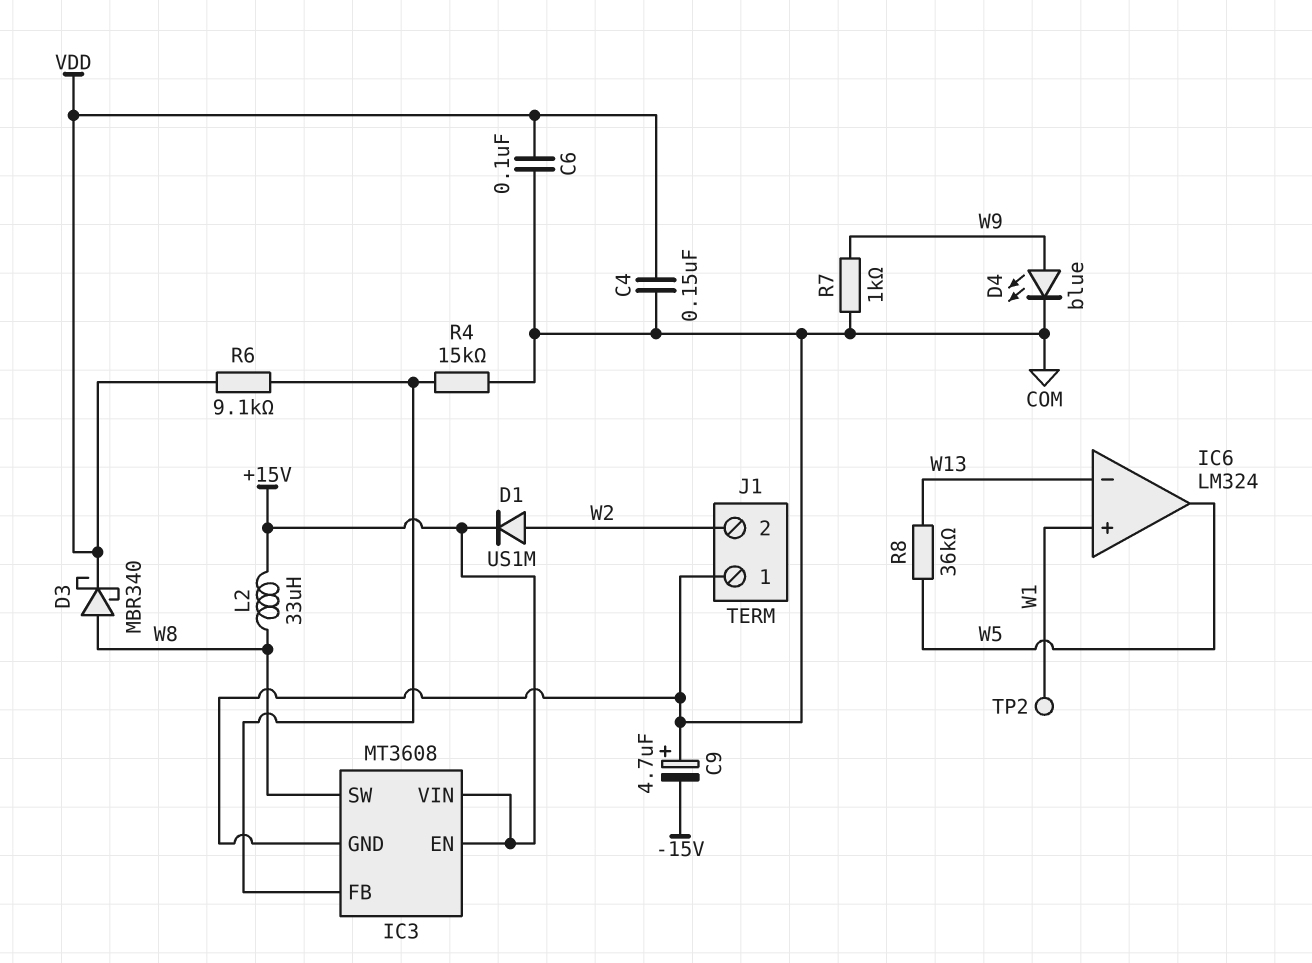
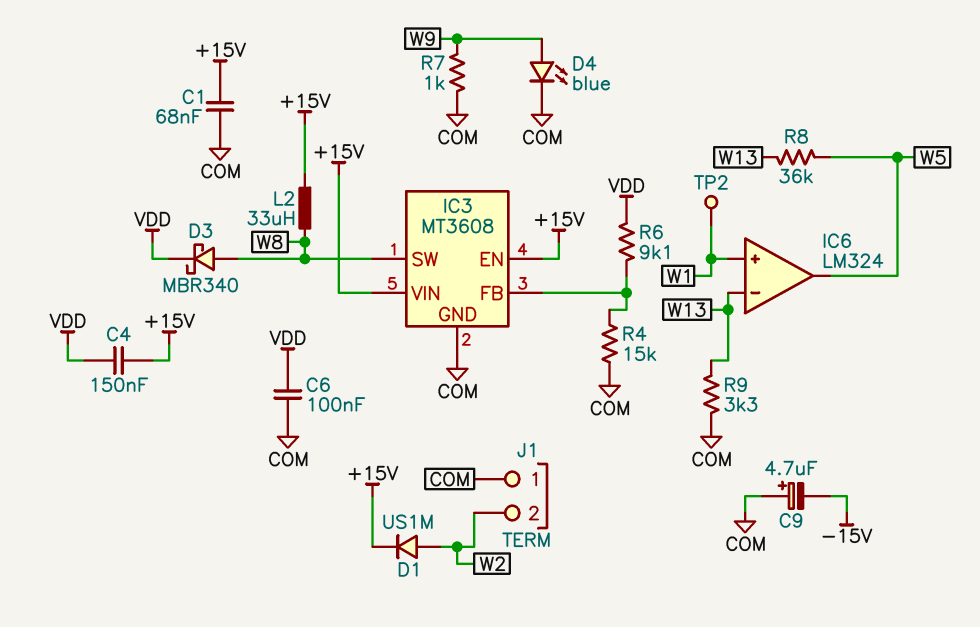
C1: none -> 68nF (+15V, COM)
C4: 150nF (COM, VDD) -> 150nF (+15V, VDD)
R9: none -> 3.3k (COM, W13)

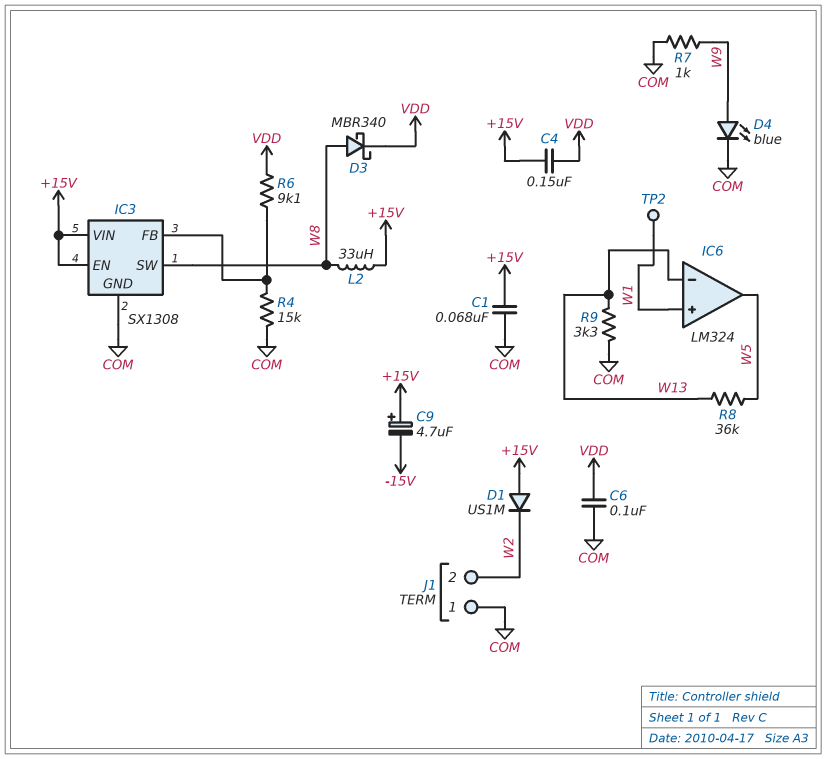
C9: 4.7uF (plus COM, minus -15V) -> 4.7uF (plus +15V, minus -15V)
D1: diode US1M (A W2, K +15V) -> diode US1M (A +15V, K W2)
IC3: MT3608 -> SX1308

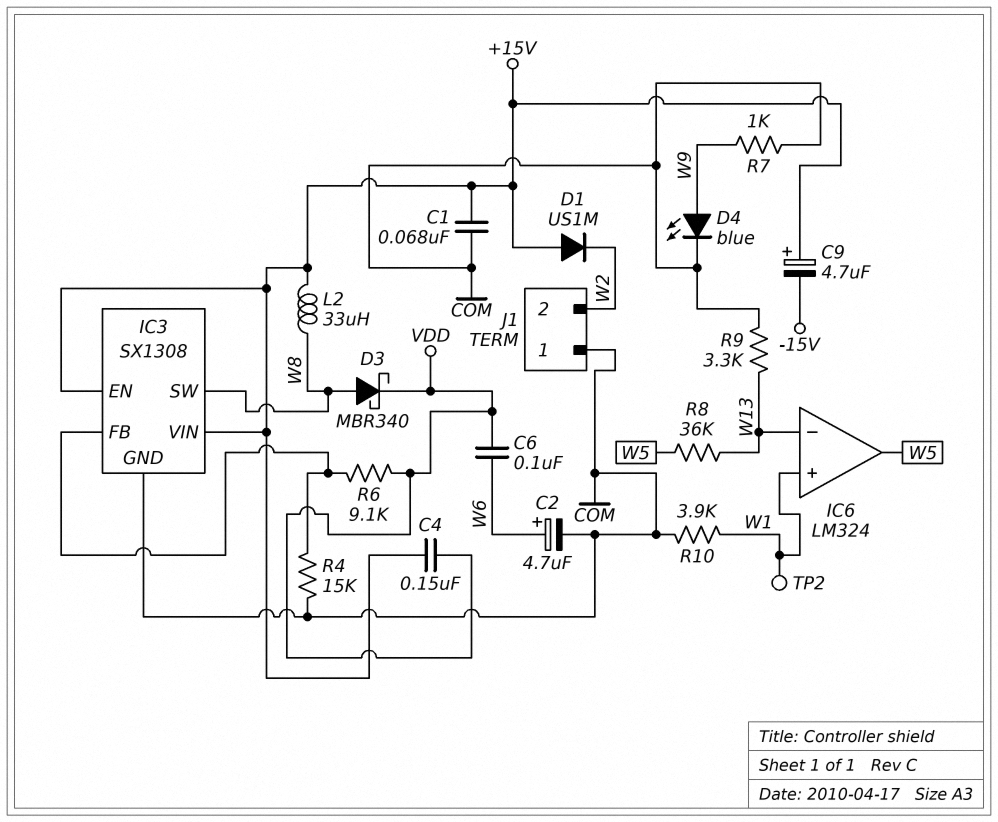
C2: none -> 4.7uF (plus W6, minus COM)
C6: 100nF (COM, VDD) -> 100nF (VDD, W6)
R10: none -> 3.9k (COM, W1)

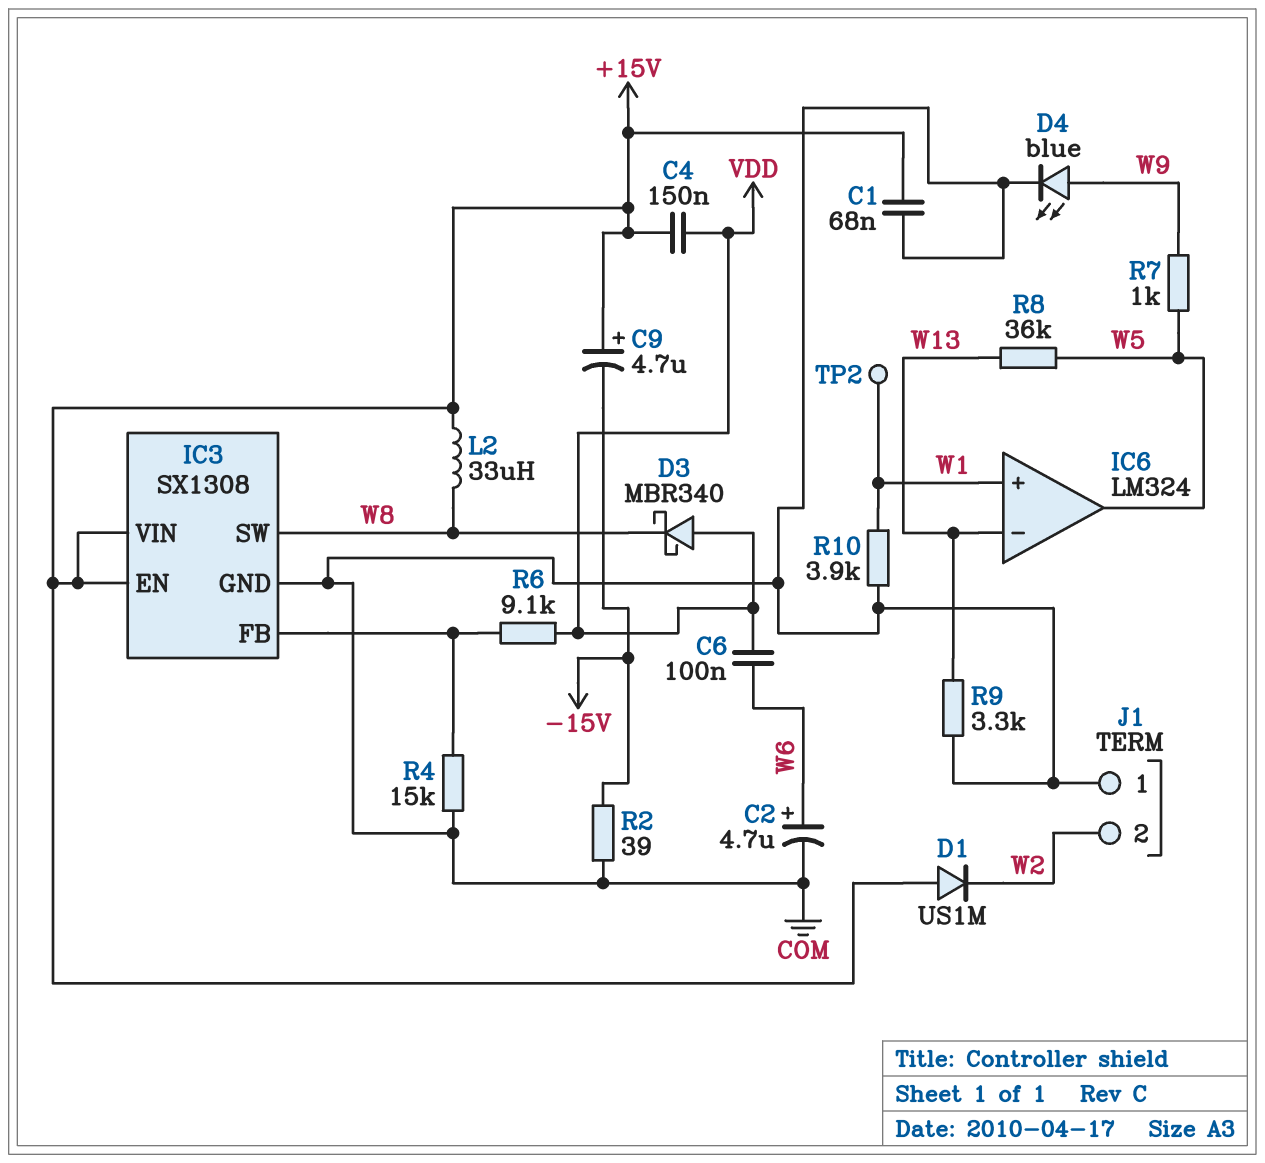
D3: schottky MBR340 (A W8, K VDD) -> schottky MBR340 (A VDD, K W8)
R2: none -> 39 (-15V, COM)
R7: 1k (COM, W9) -> 1k (W5, W9)

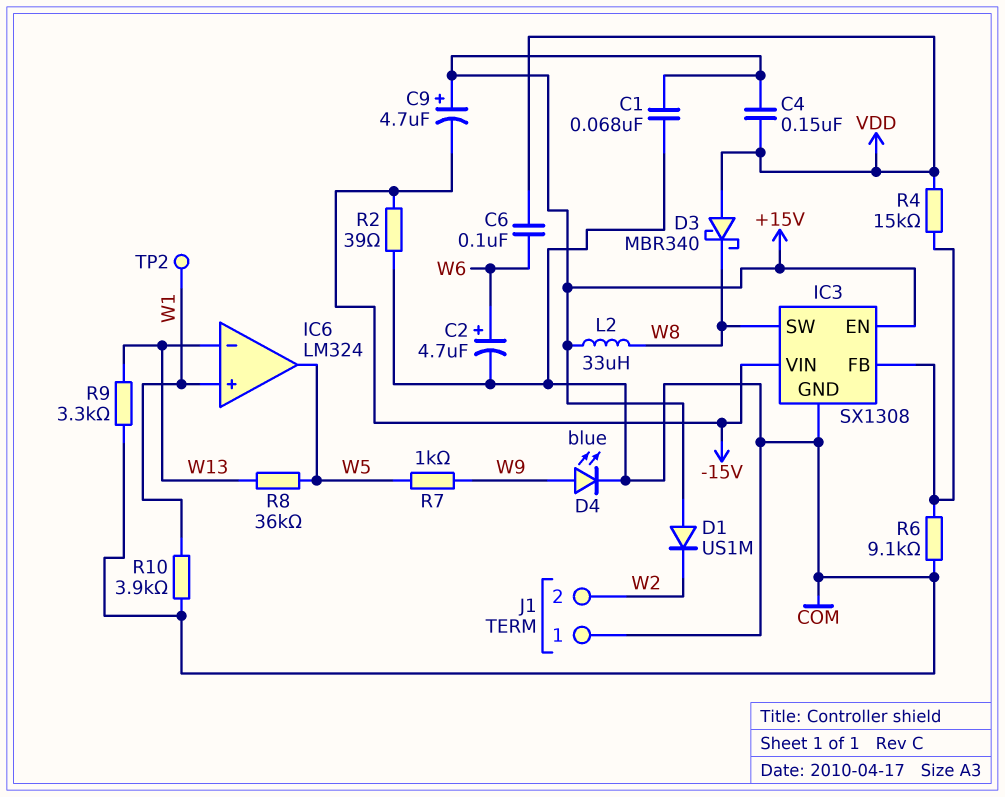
IC3 pin VIN: +15V -> -15V
R4: 15k (COM, IC3/FB) -> 15k (IC3/FB, VDD)
R6: 9.1k (IC3/FB, VDD) -> 9.1k (COM, IC3/FB)

